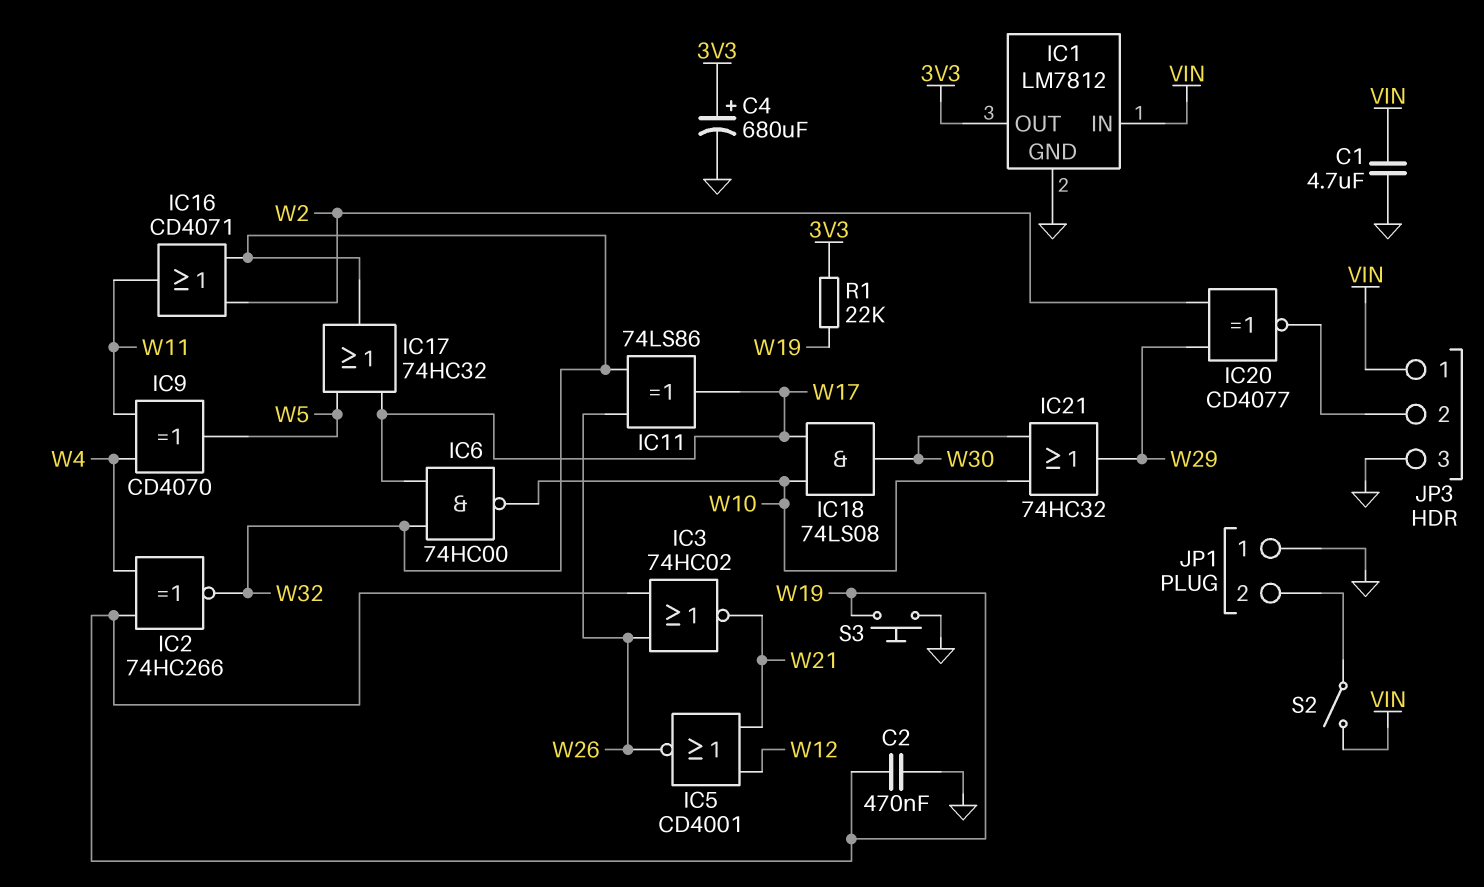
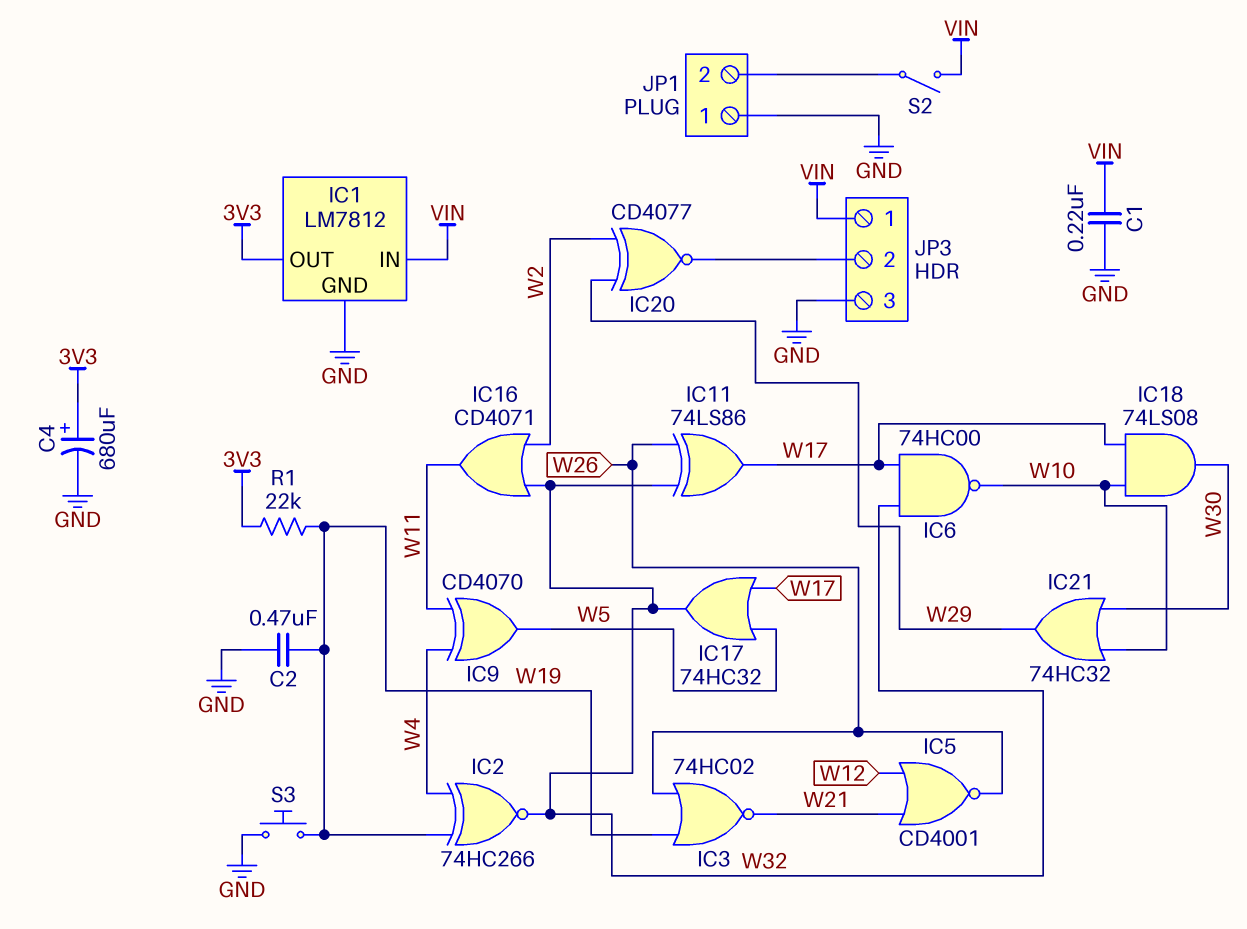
C1: 4.7uF (GND, VIN) -> 220nF (GND, VIN)

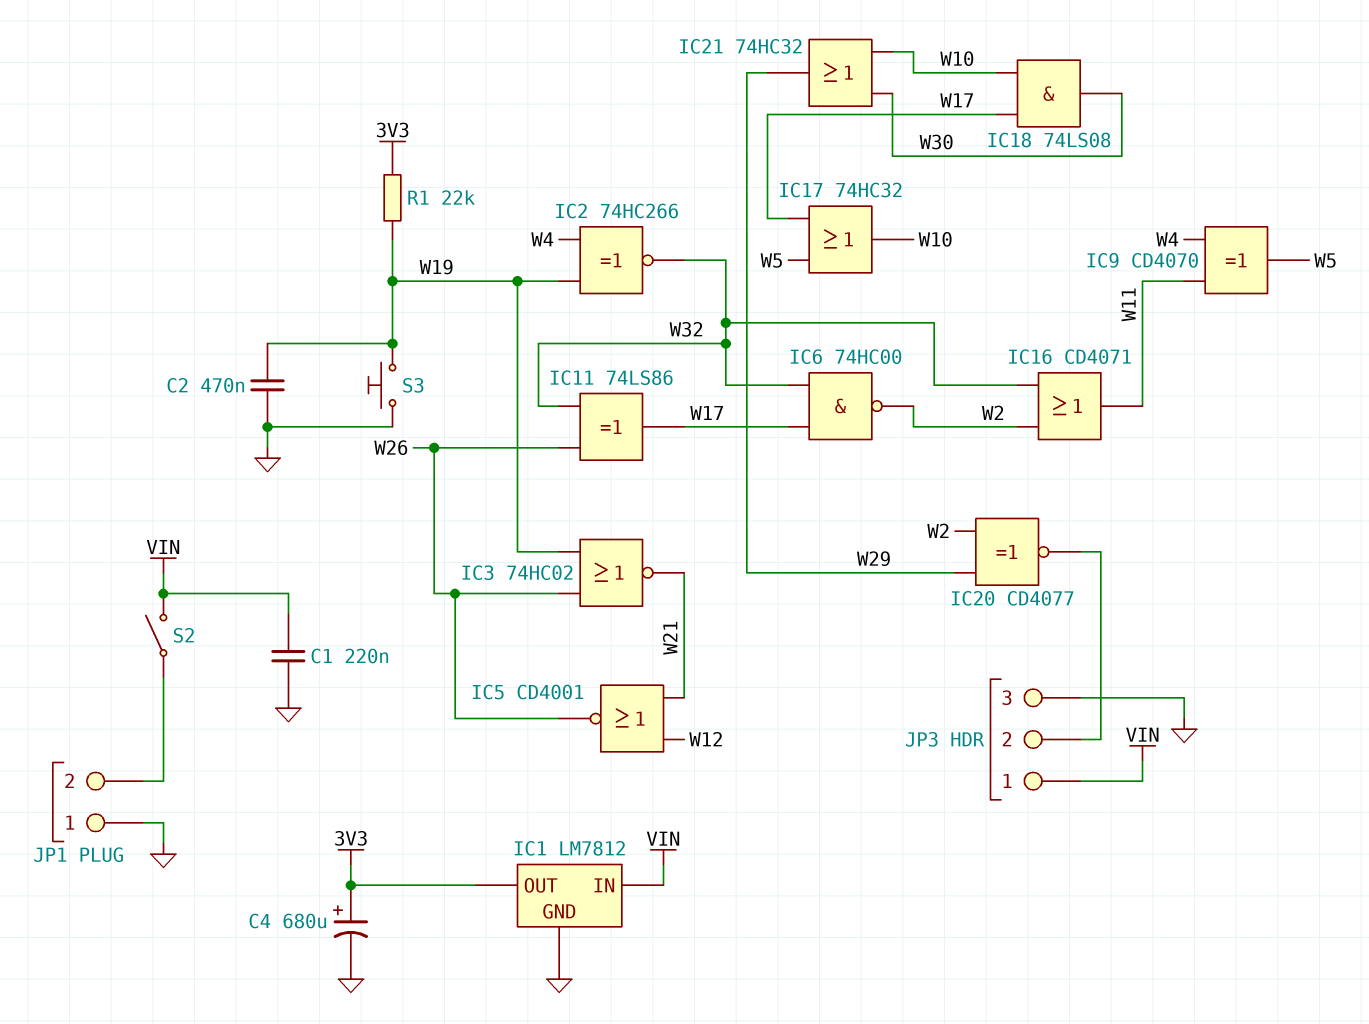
IC6: NAND 74HC00 (in W17, in W32, out W10) -> NAND 74HC00 (in W17, in W32, out W2)
IC17: OR 74HC32 (in W5, in W17, out W32) -> OR 74HC32 (in W5, in W17, out W10)

